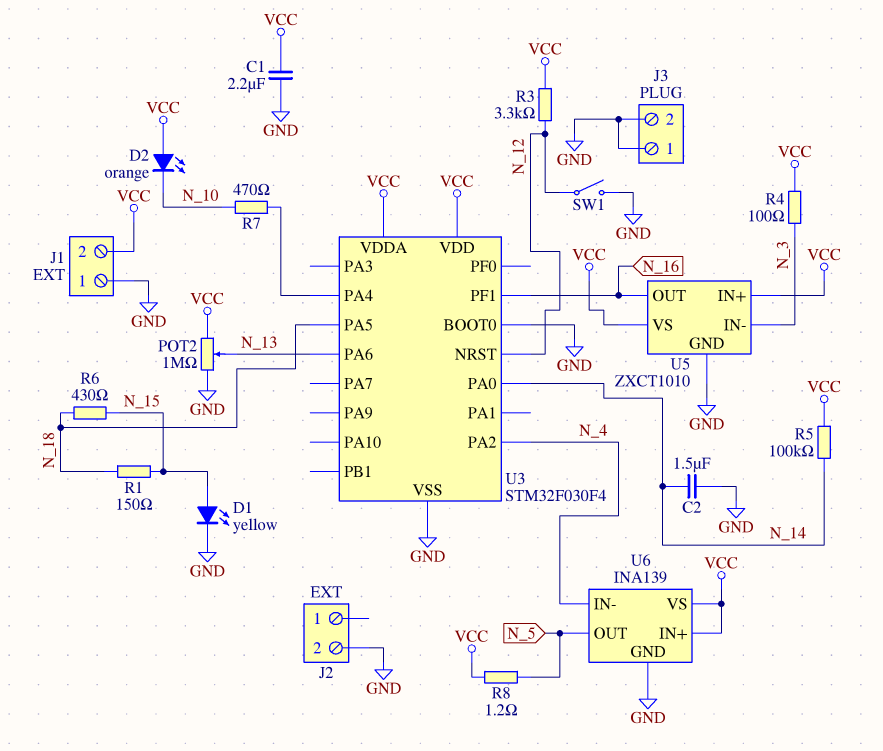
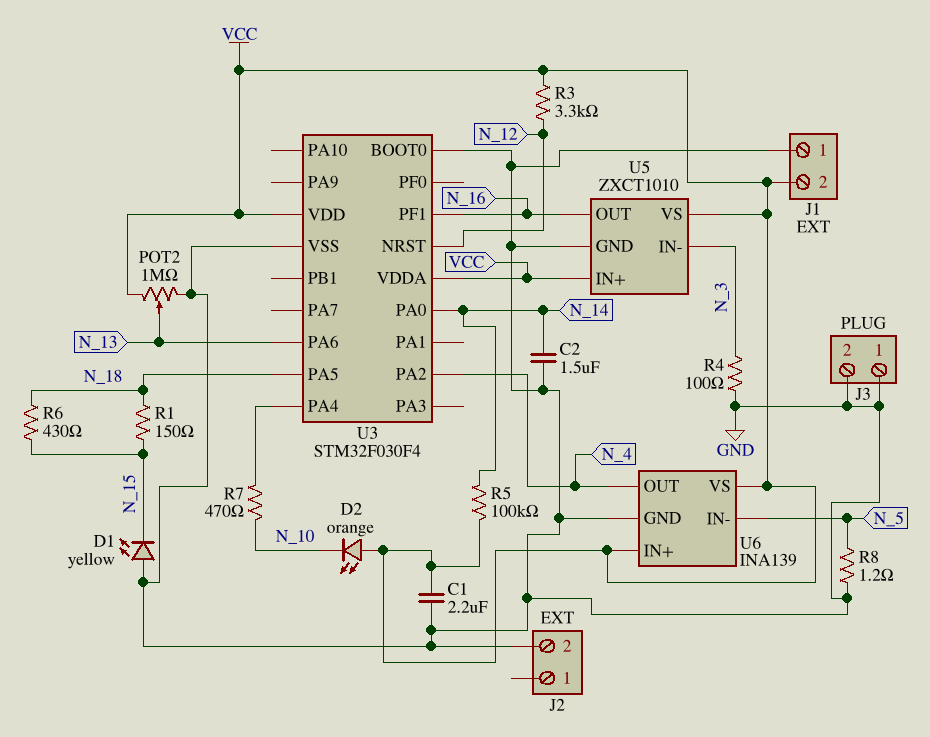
D1: LED yellow (A N_15, K GND) -> LED yellow (A GND, K N_15)
R4: 100 (N_3, VCC) -> 100 (GND, N_3)
R8: 1.2 (N_5, VCC) -> 1.2 (GND, N_5)
SW1: switch (GND, N_12) -> none
U6 pin IN-: N_4 -> N_5
U6 pin OUT: N_5 -> N_4

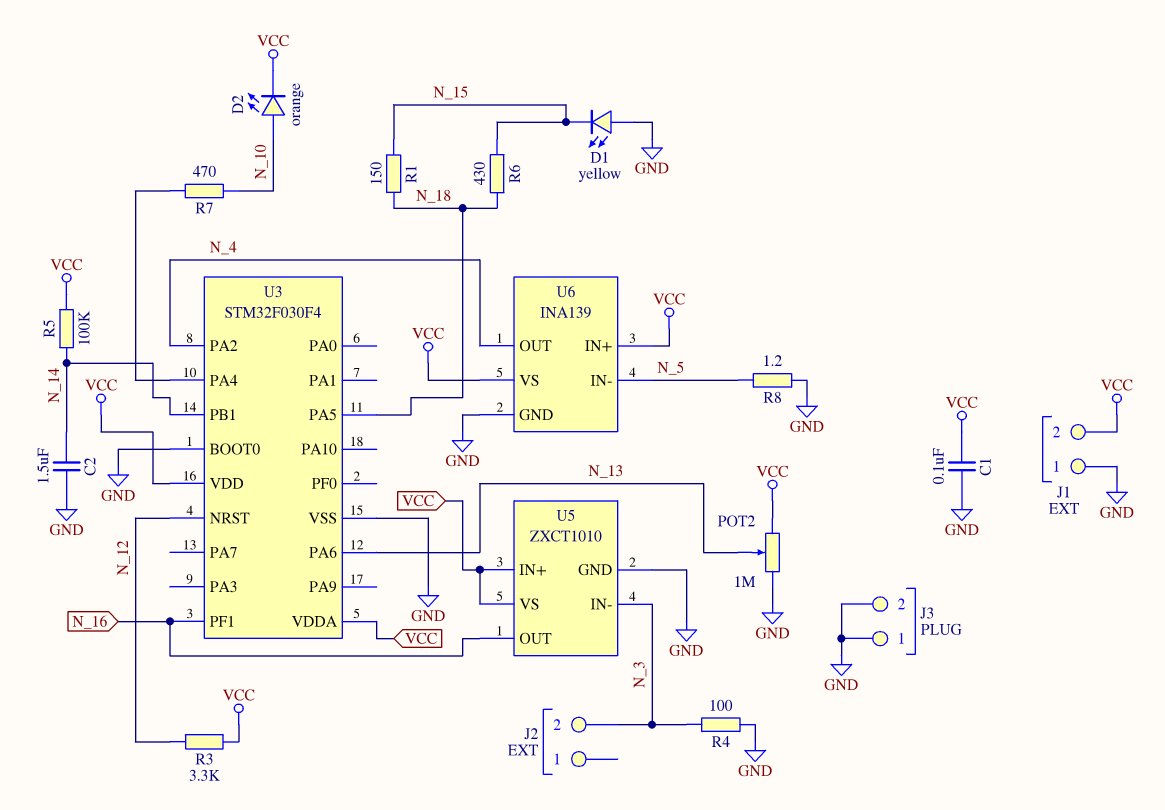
C1: 2.2uF (GND, VCC) -> 100nF (GND, VCC)
D2: LED orange (A VCC, K N_10) -> LED orange (A N_10, K VCC)
J2 pin 2: GND -> N_3
U3 pin PA0: N_14 -> none
U3 pin PB1: none -> N_14

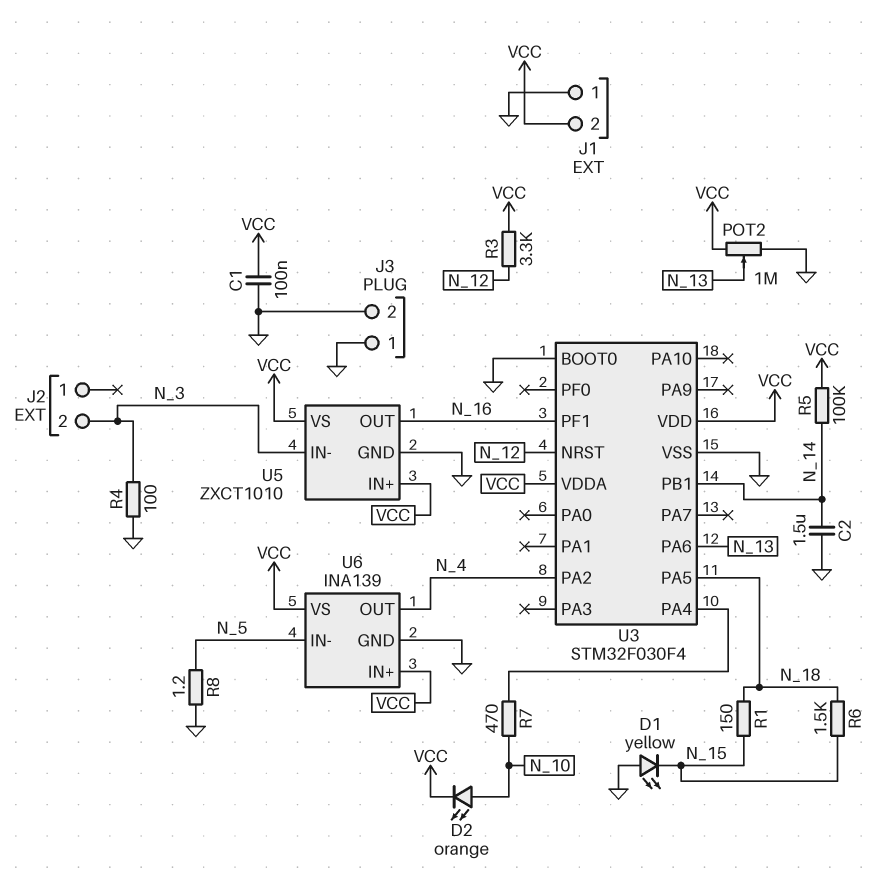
R6: 430 (N_15, N_18) -> 1.5k (N_15, N_18)

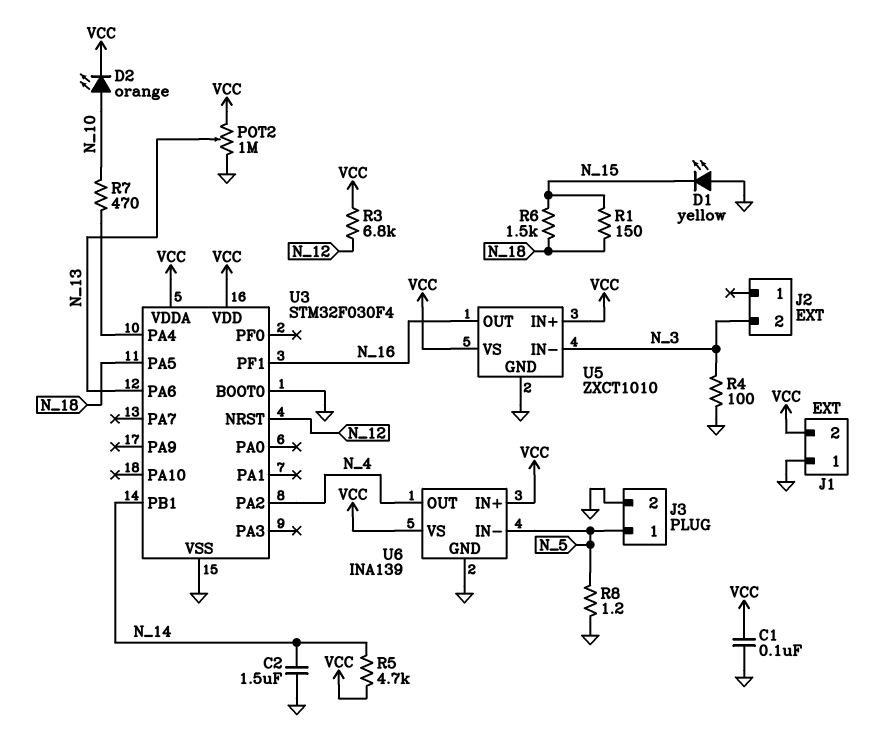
J3 pin 1: GND -> N_5
R3: 3.3k (N_12, VCC) -> 6.8k (N_12, VCC)
R5: 100k (N_14, VCC) -> 4.7k (N_14, VCC)

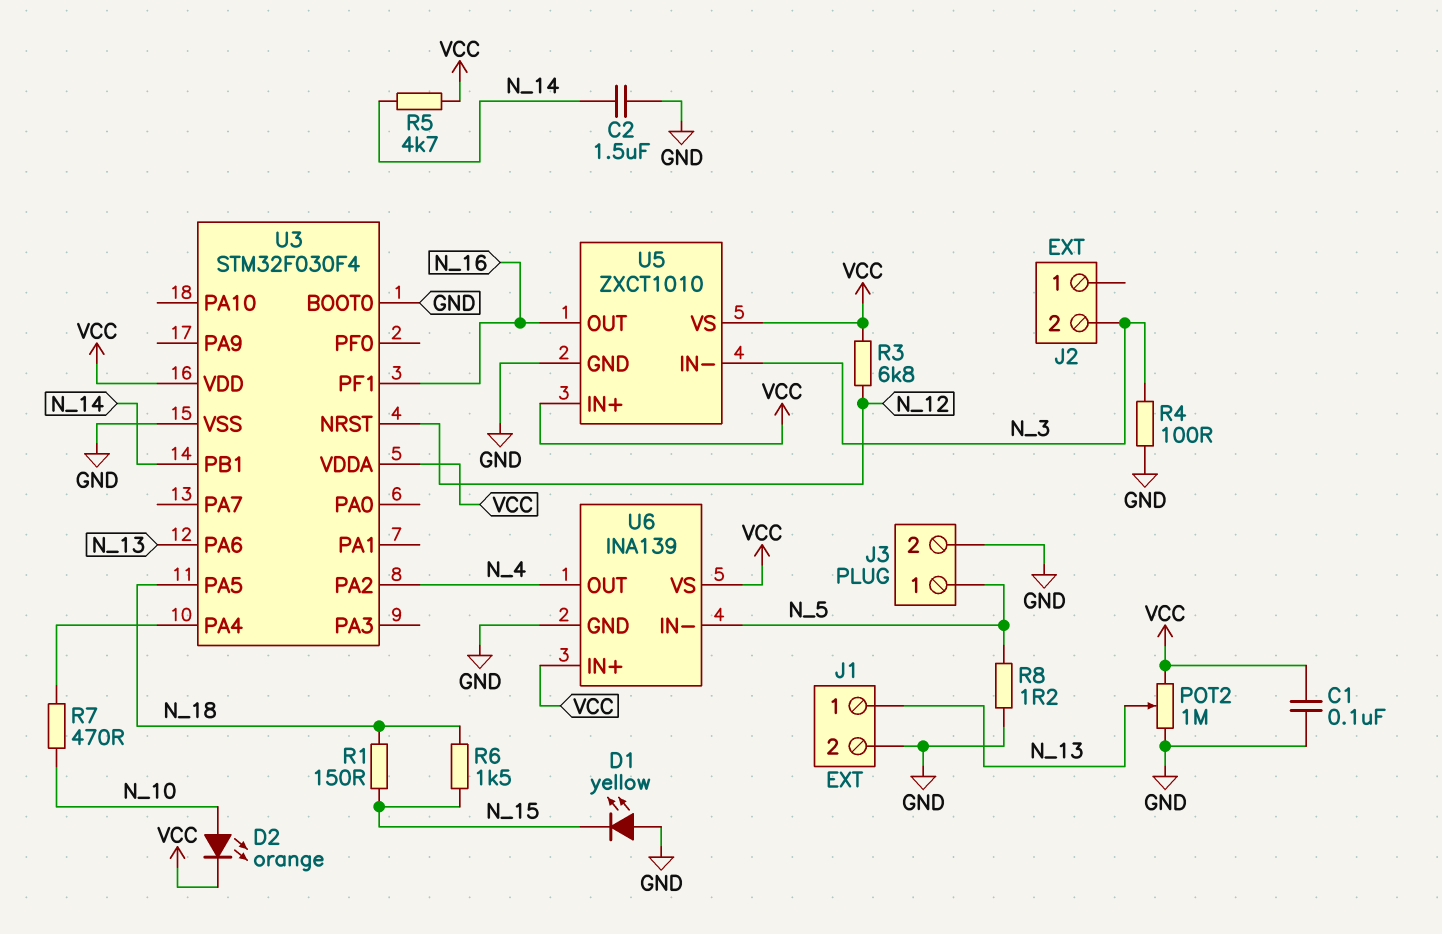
J1 pin 1: GND -> N_13
J1 pin 2: VCC -> GND

